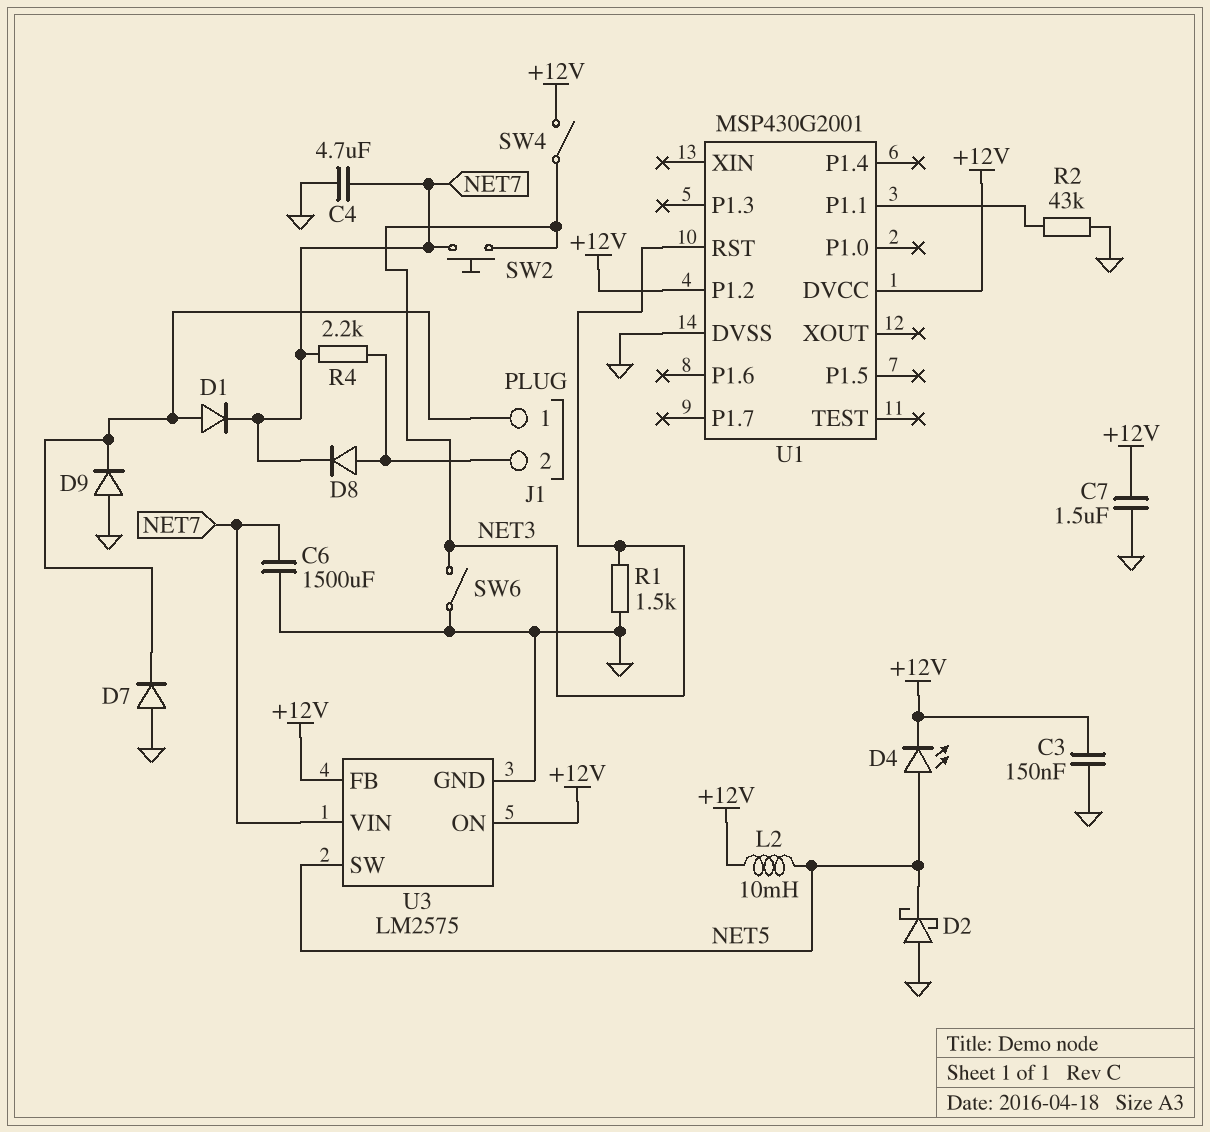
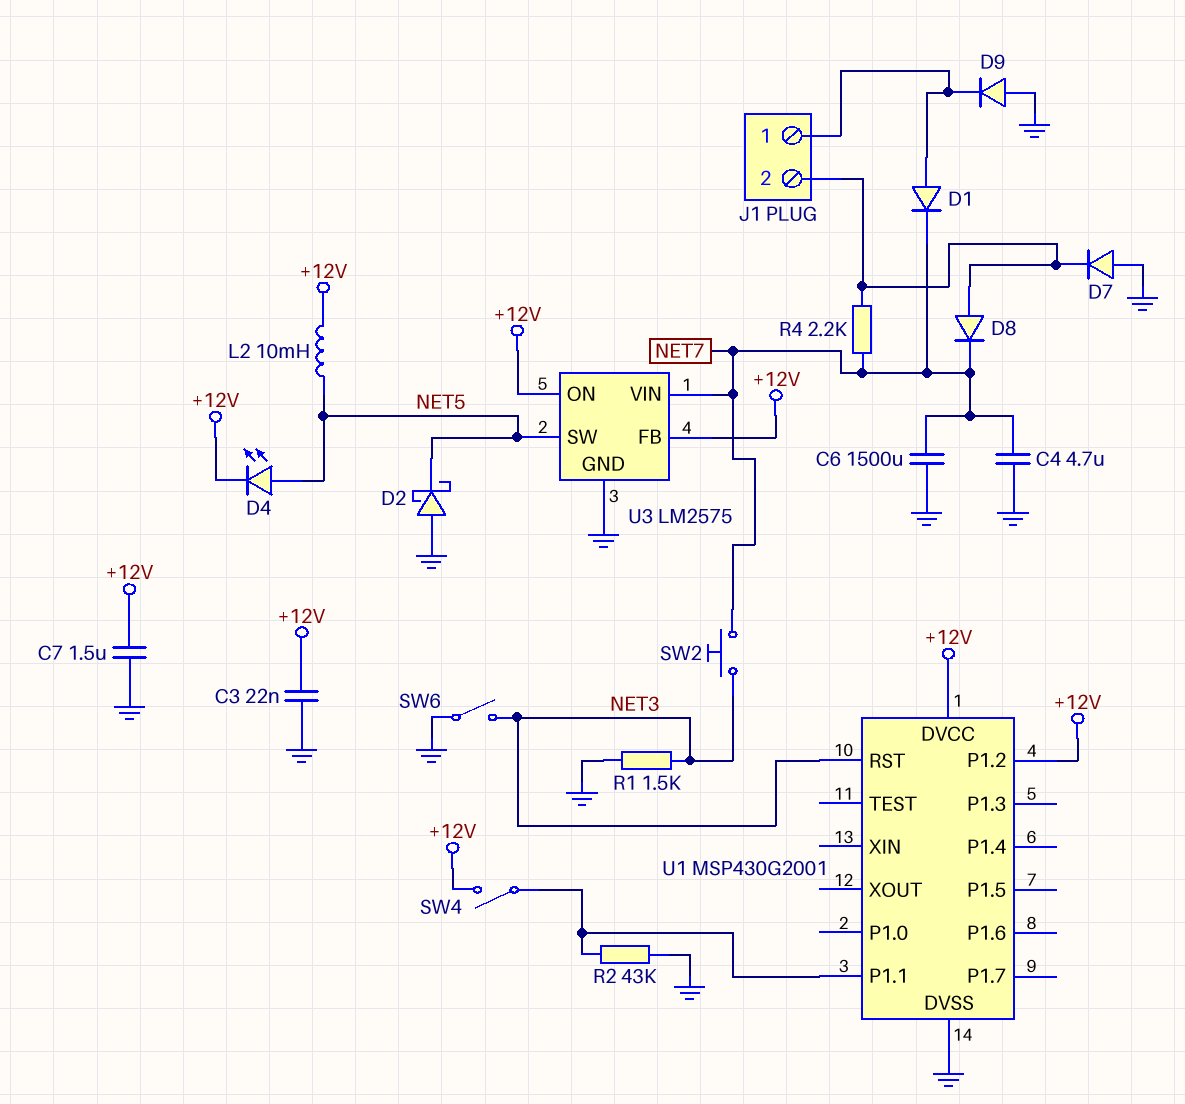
C3: 150nF (+12V, GND) -> 22nF (+12V, GND)
D7: diode (A GND, K J1/1) -> diode (A GND, K J1/2)
SW4: switch (+12V, NET3) -> switch (+12V, U1/P1.1)

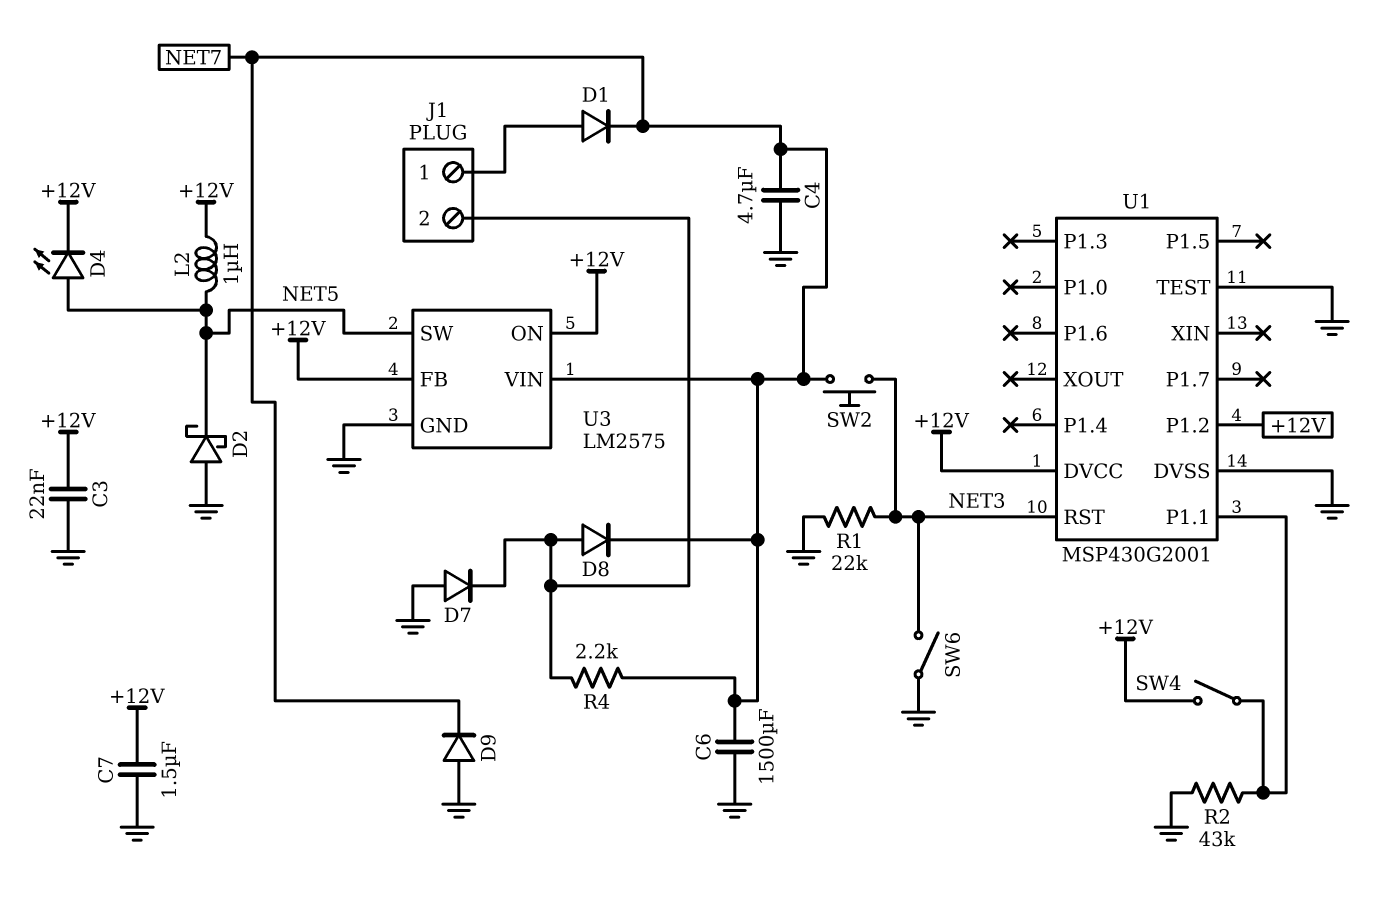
D9: diode (A GND, K J1/1) -> diode (A GND, K NET7)
L2: 10mH (+12V, NET5) -> 1uH (+12V, NET5)
R1: 1.5k (GND, NET3) -> 22k (GND, NET3)
U1 pin TEST: none -> GND

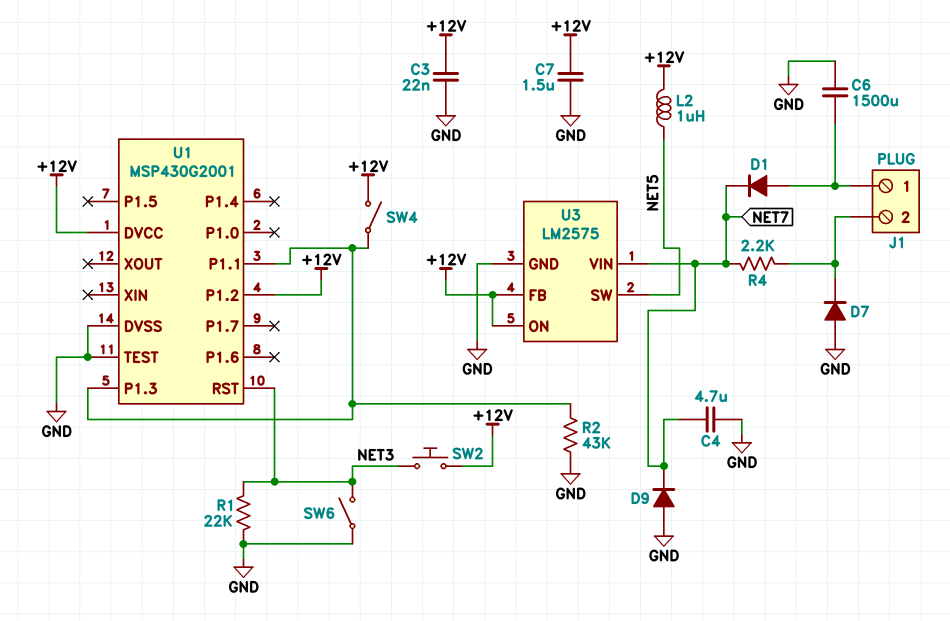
C6: 1500uF (GND, NET7) -> 1500uF (GND, J1/1)
D2: schottky (A GND, K NET5) -> none
D4: LED (A NET5, K +12V) -> none
D8: diode (A J1/2, K NET7) -> none
SW2: button (NET3, NET7) -> button (+12V, NET3)
U1 pin P1.3: none -> U1/P1.1

